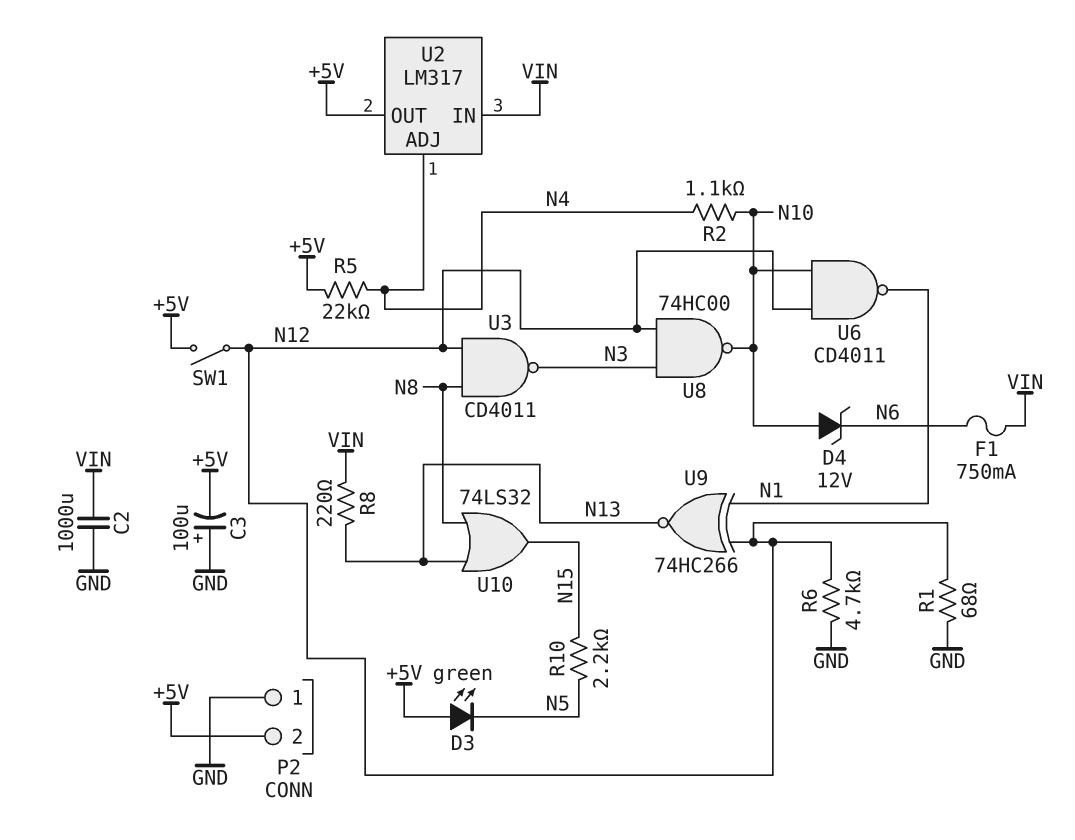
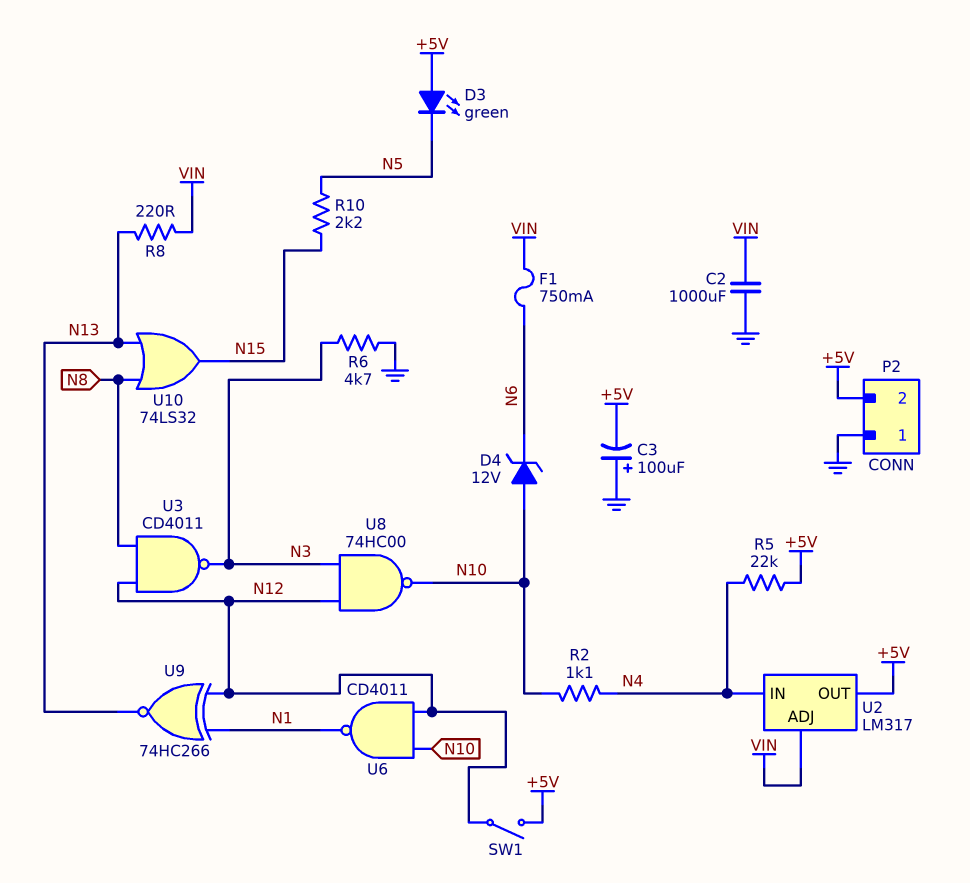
R1: 68 (GND, N12) -> none
R6: 4.7k (GND, N12) -> 4.7k (GND, N3)
U2 pin ADJ: N4 -> VIN
U2 pin IN: VIN -> N4

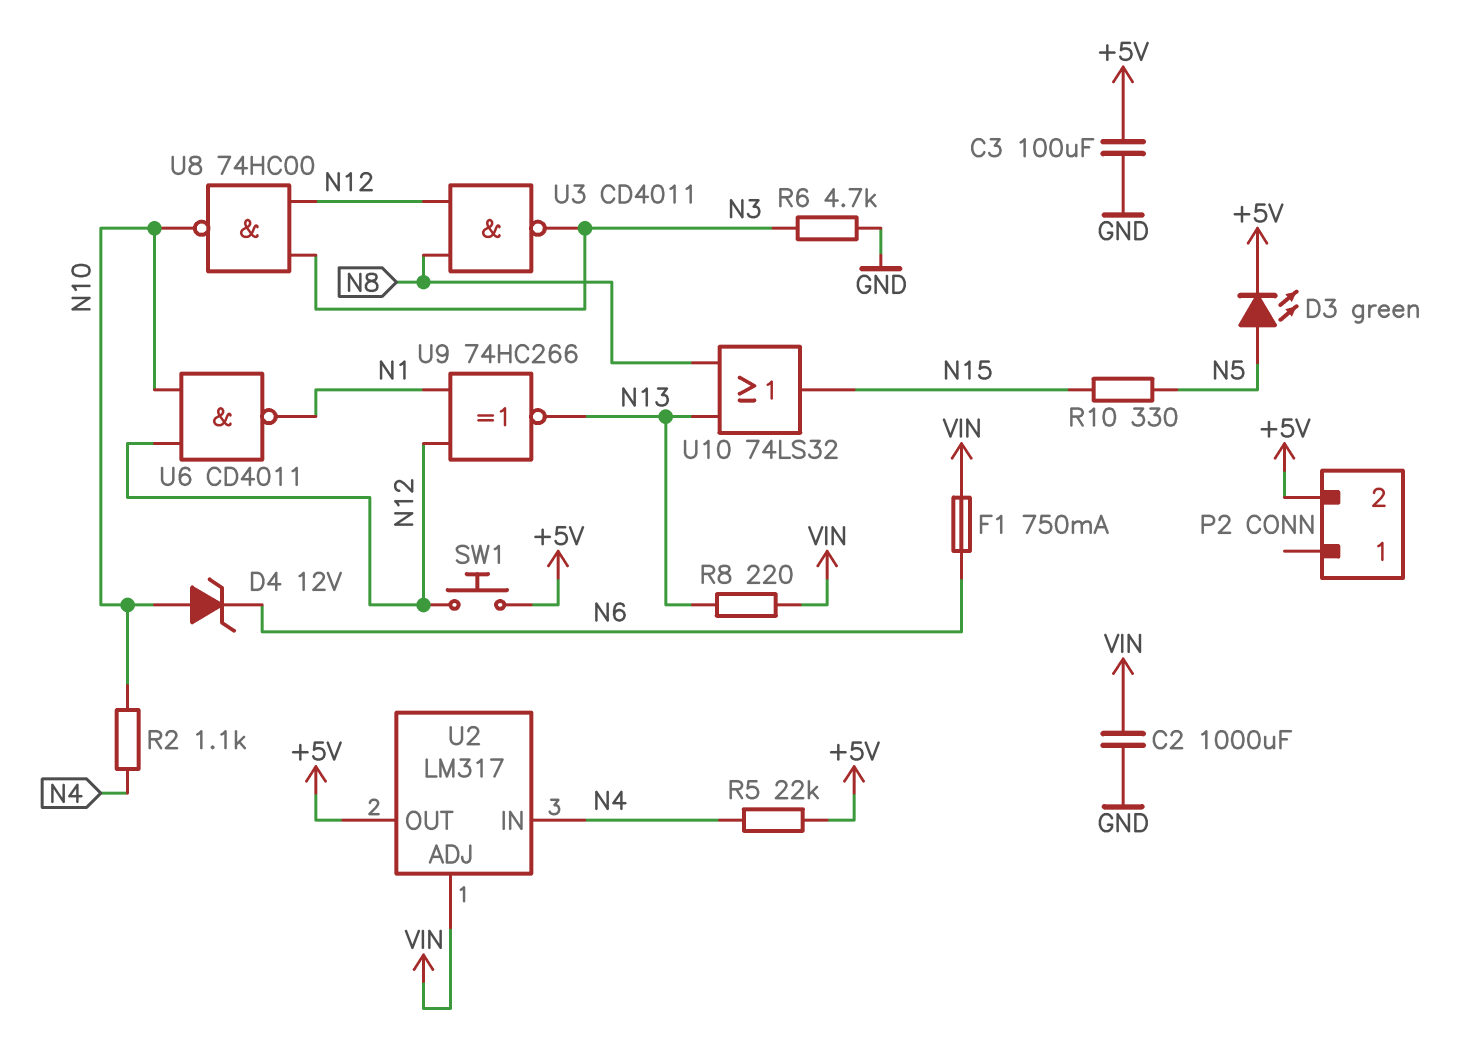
C3: 100uF (plus GND, minus +5V) -> 100uF (+5V, GND)
D3: LED green (A +5V, K N5) -> LED green (A N5, K +5V)
P2 pin 1: GND -> none
R10: 2.2k (N5, N15) -> 330 (N5, N15)
SW1: switch (+5V, N12) -> button (+5V, N12)

